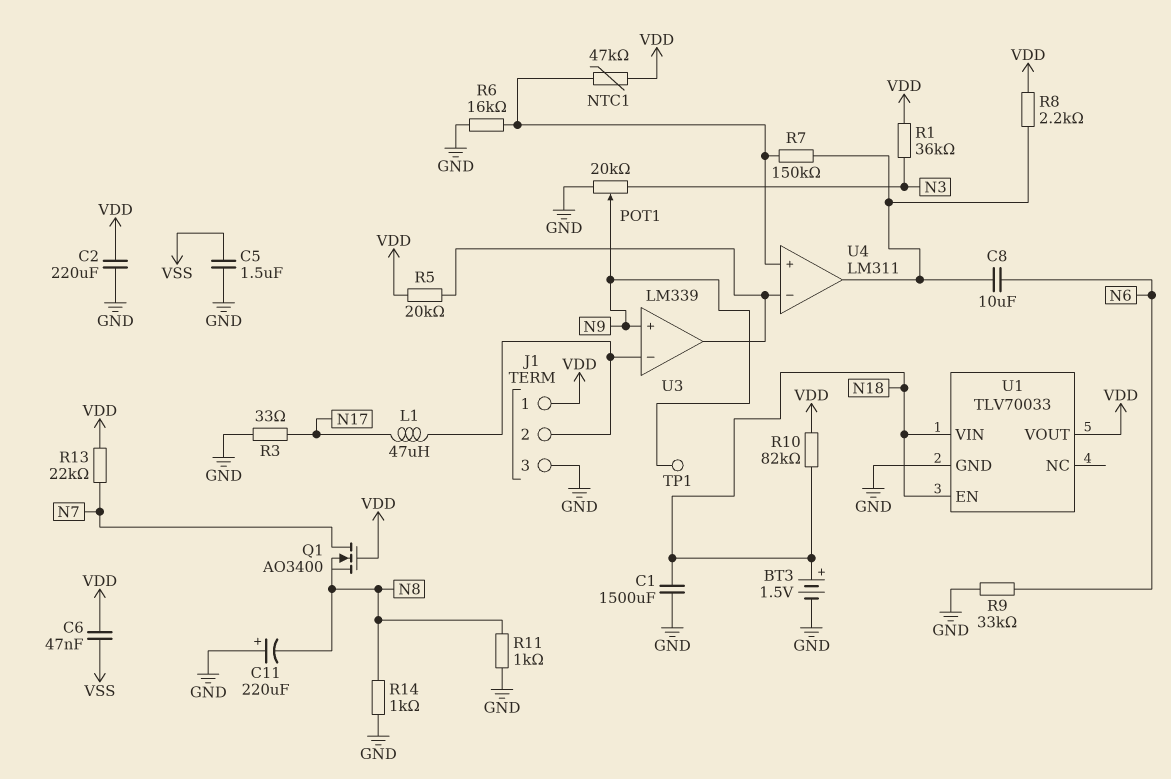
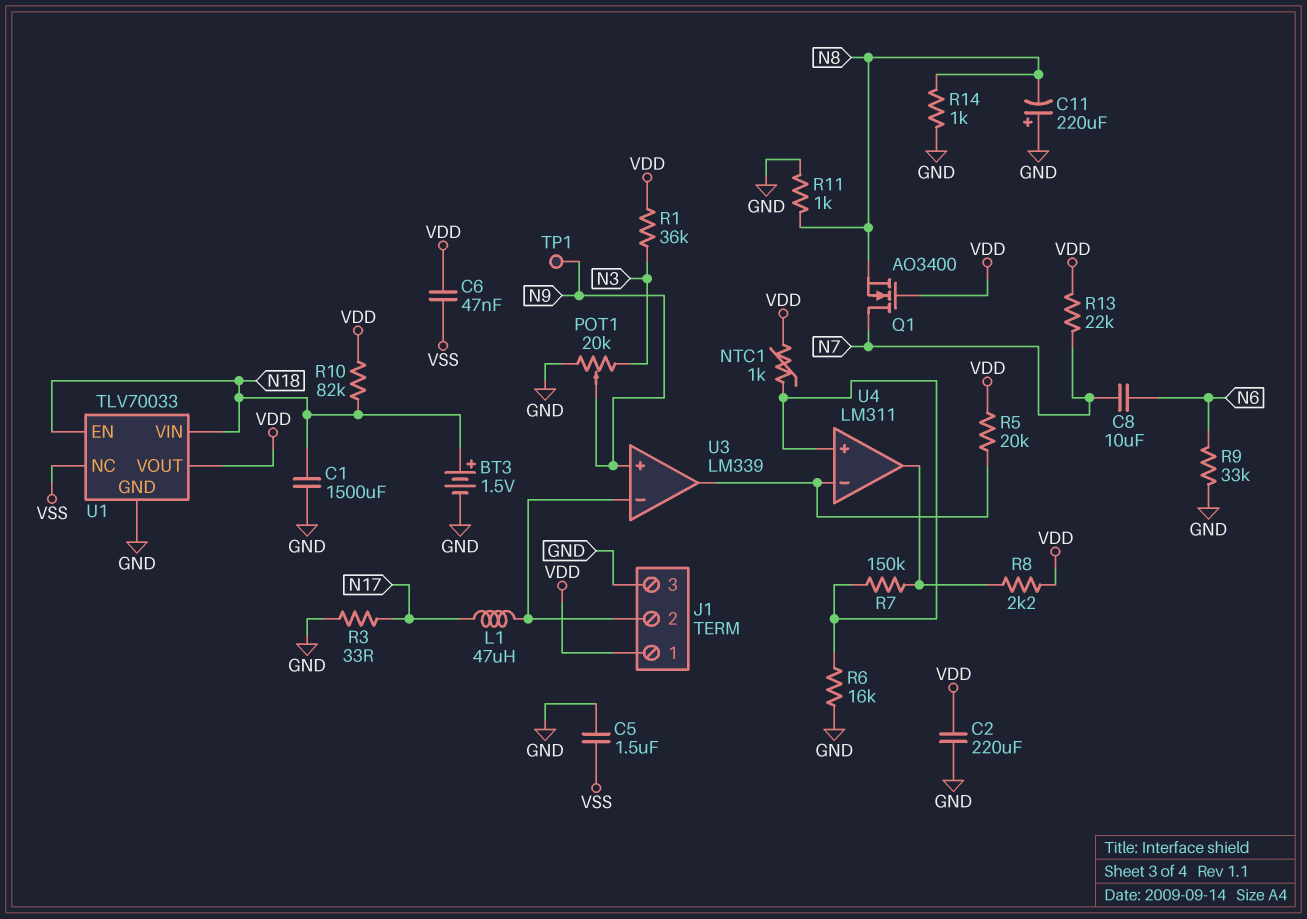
C8: 10uF (N6, U4/out) -> 10uF (N6, N7)
NTC1: 47k (U4/in+, VDD) -> 1k (U4/in+, VDD)
U1 pin NC: none -> VSS

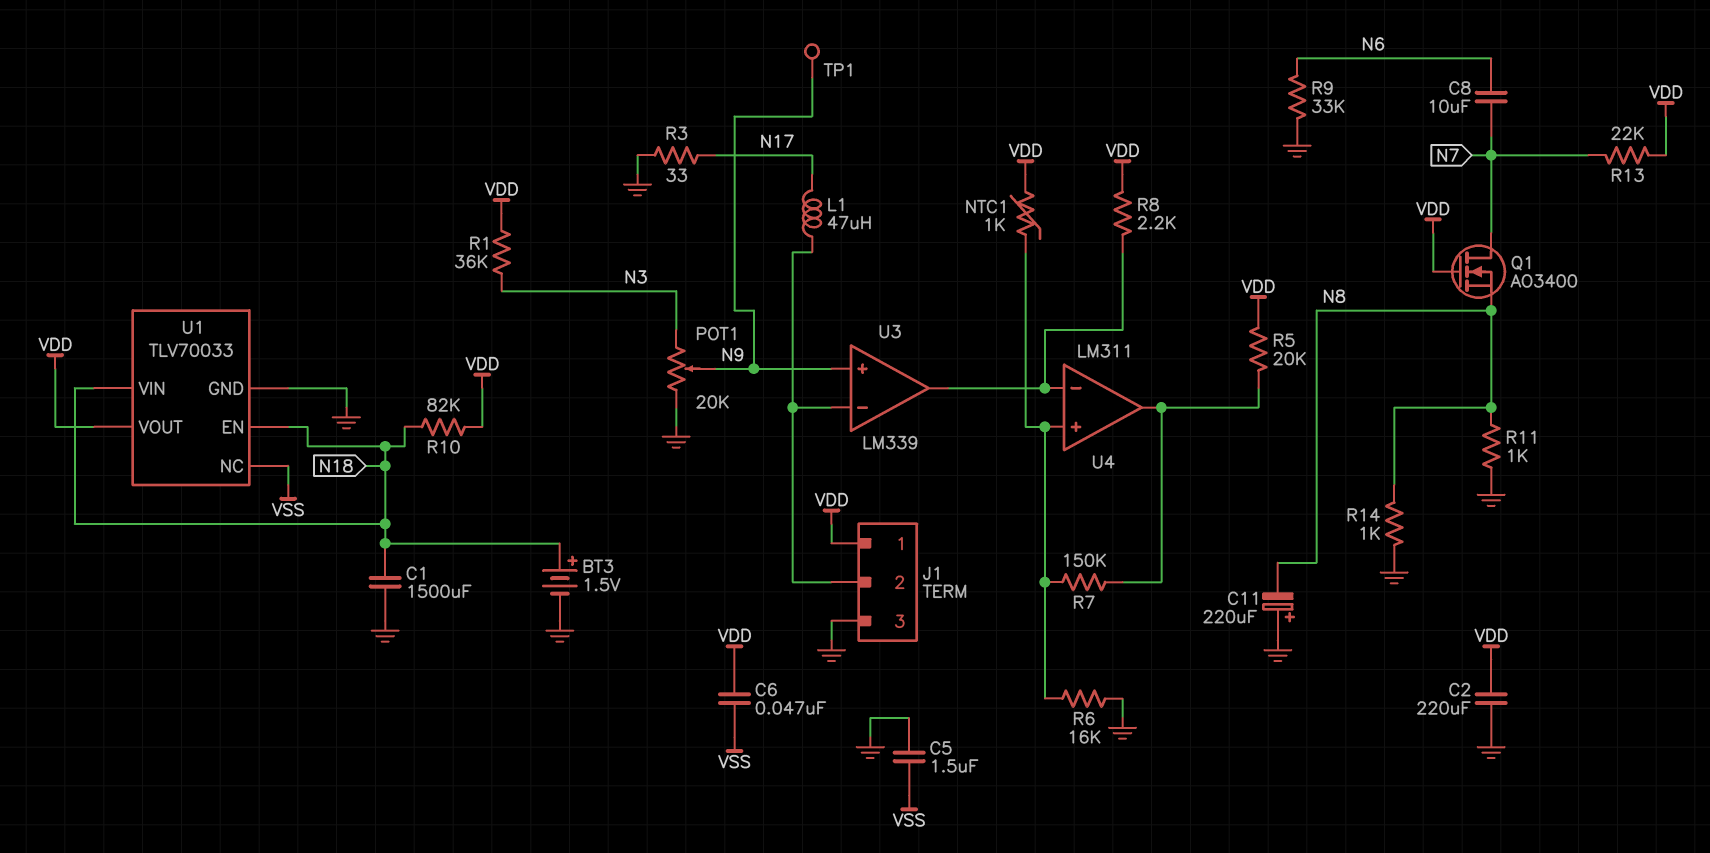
R5: 20k (U3/out, VDD) -> 20k (U4/out, VDD)
R8: 2.2k (U4/out, VDD) -> 2.2k (U3/out, VDD)

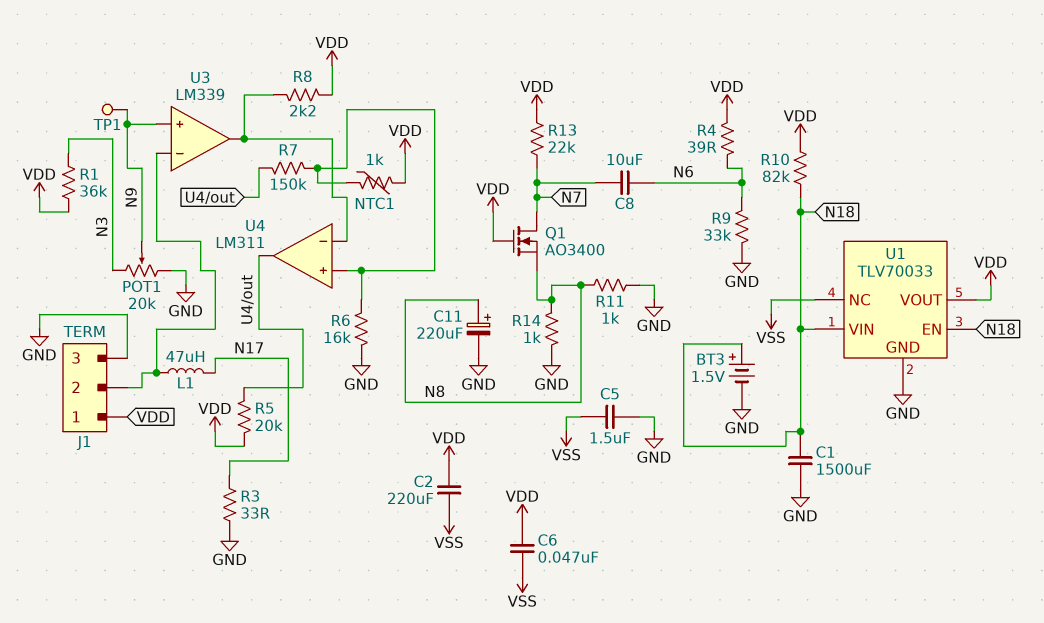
C2: 220uF (GND, VDD) -> 220uF (VDD, VSS)
C11: 220uF (plus GND, minus N8) -> 220uF (plus N8, minus GND)
R4: none -> 39 (N6, VDD)

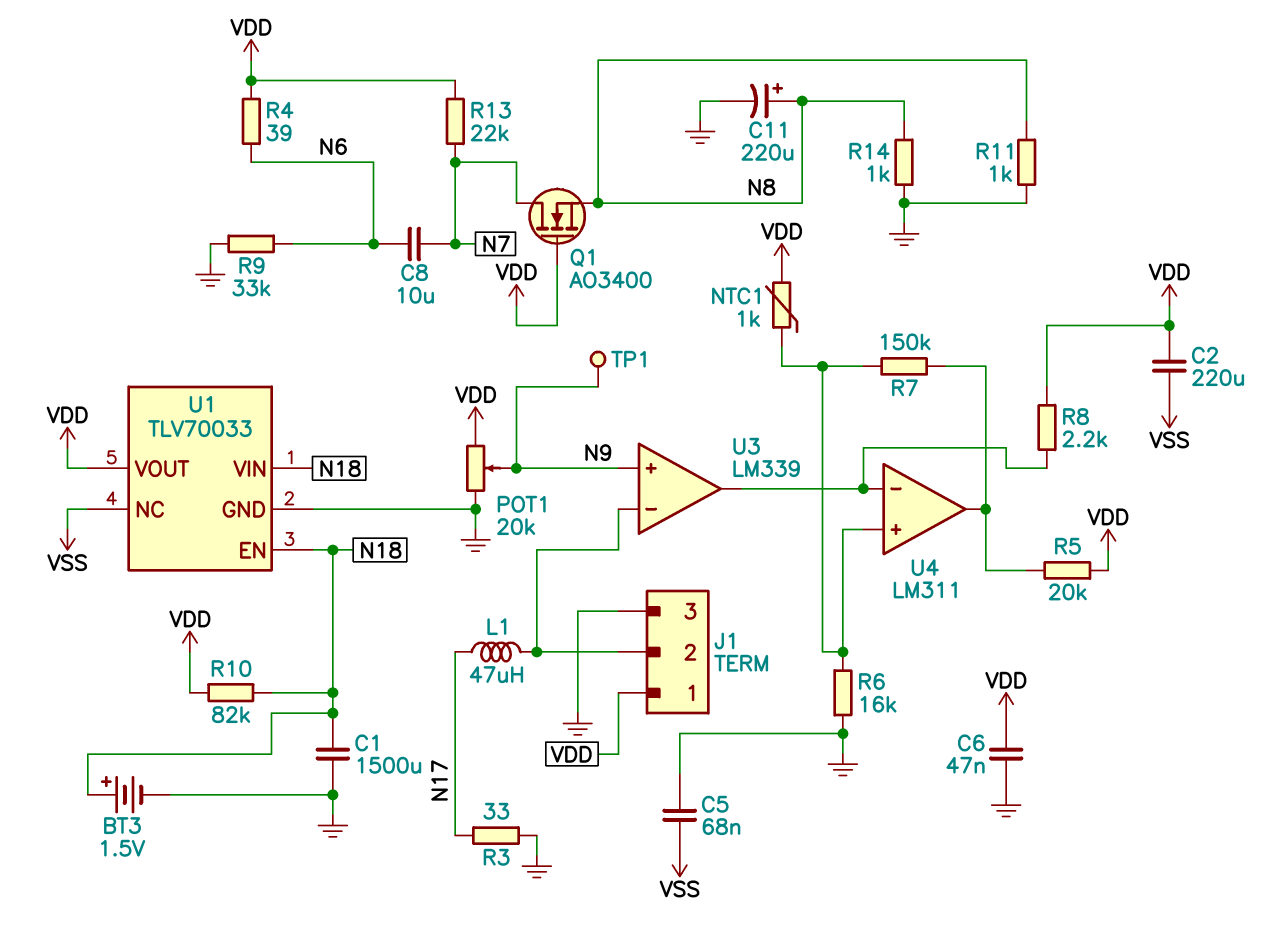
C5: 1.5uF (GND, VSS) -> 68nF (GND, VSS)
C6: 47nF (VDD, VSS) -> 47nF (GND, VDD)
POT1: 20k (GND, N3, wiper N9) -> 20k (GND, VDD, wiper N9)
R1: 36k (N3, VDD) -> none

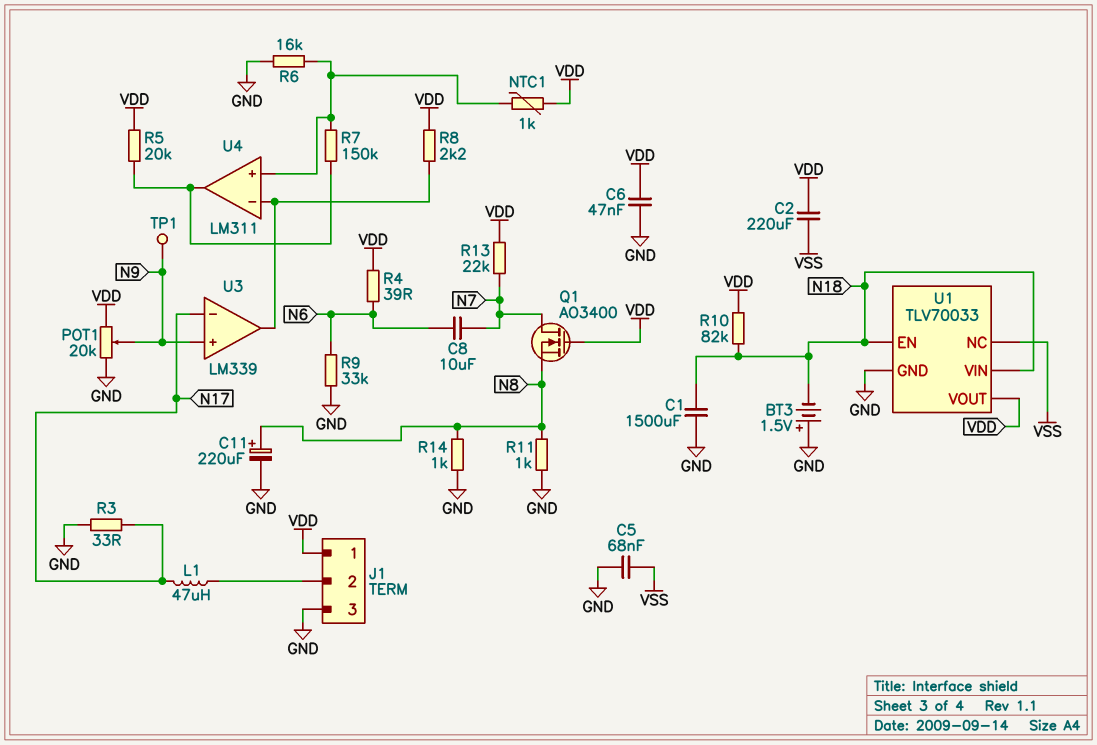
BT3: 1.5V (plus N18, minus GND) -> 1.5V (plus GND, minus N18)
U3 pin in-: J1/2 -> N17

